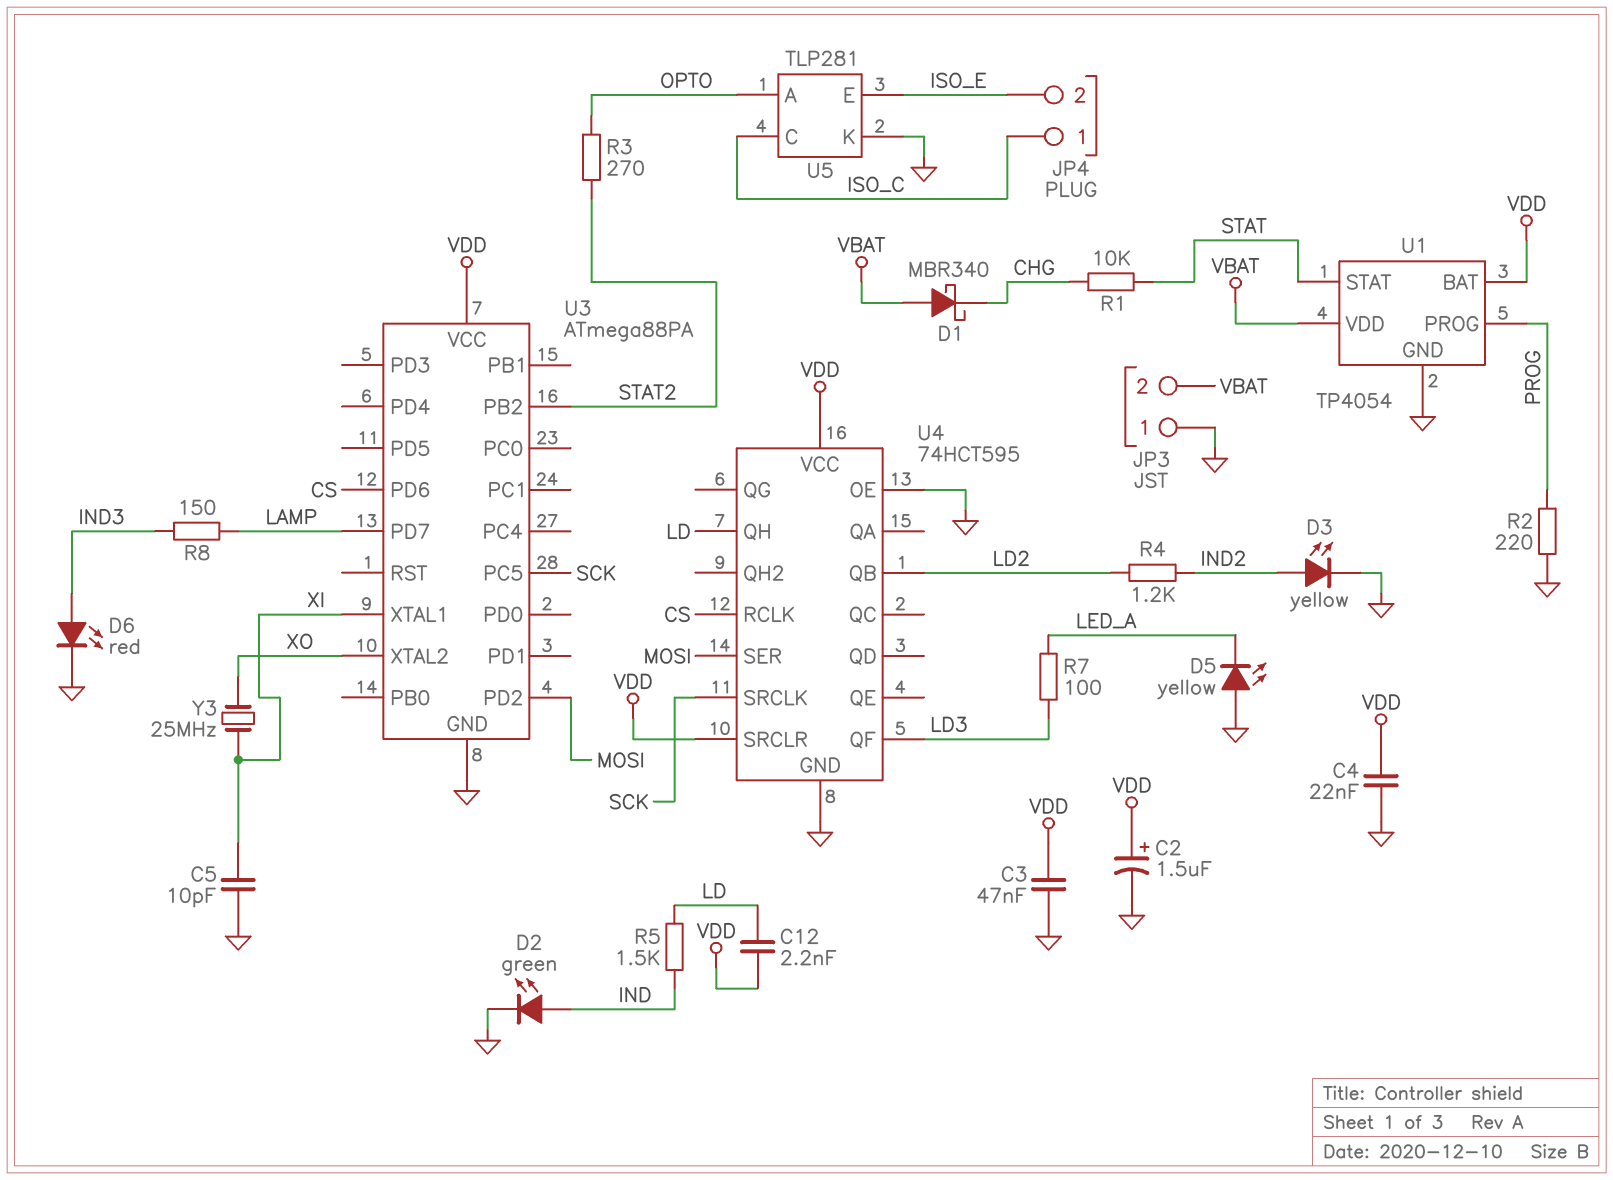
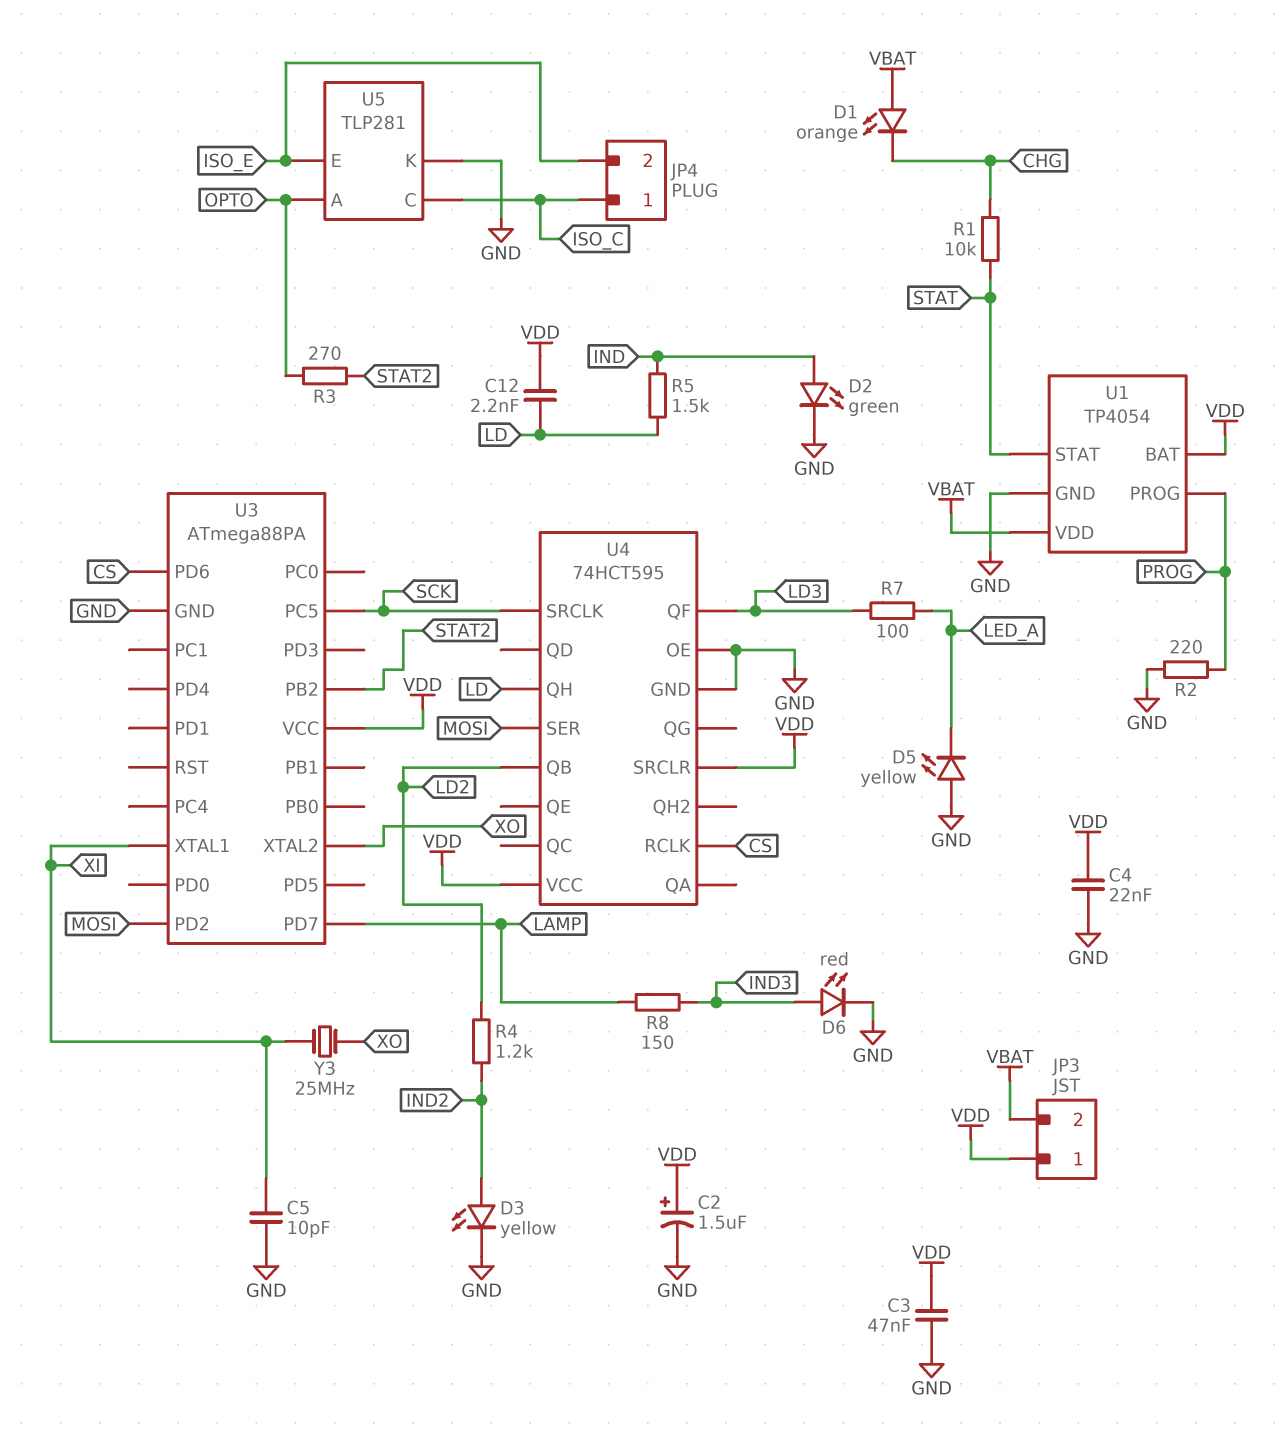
D1: schottky MBR340 (A VBAT, K CHG) -> LED orange (A VBAT, K CHG)
JP3 pin 1: GND -> VDD

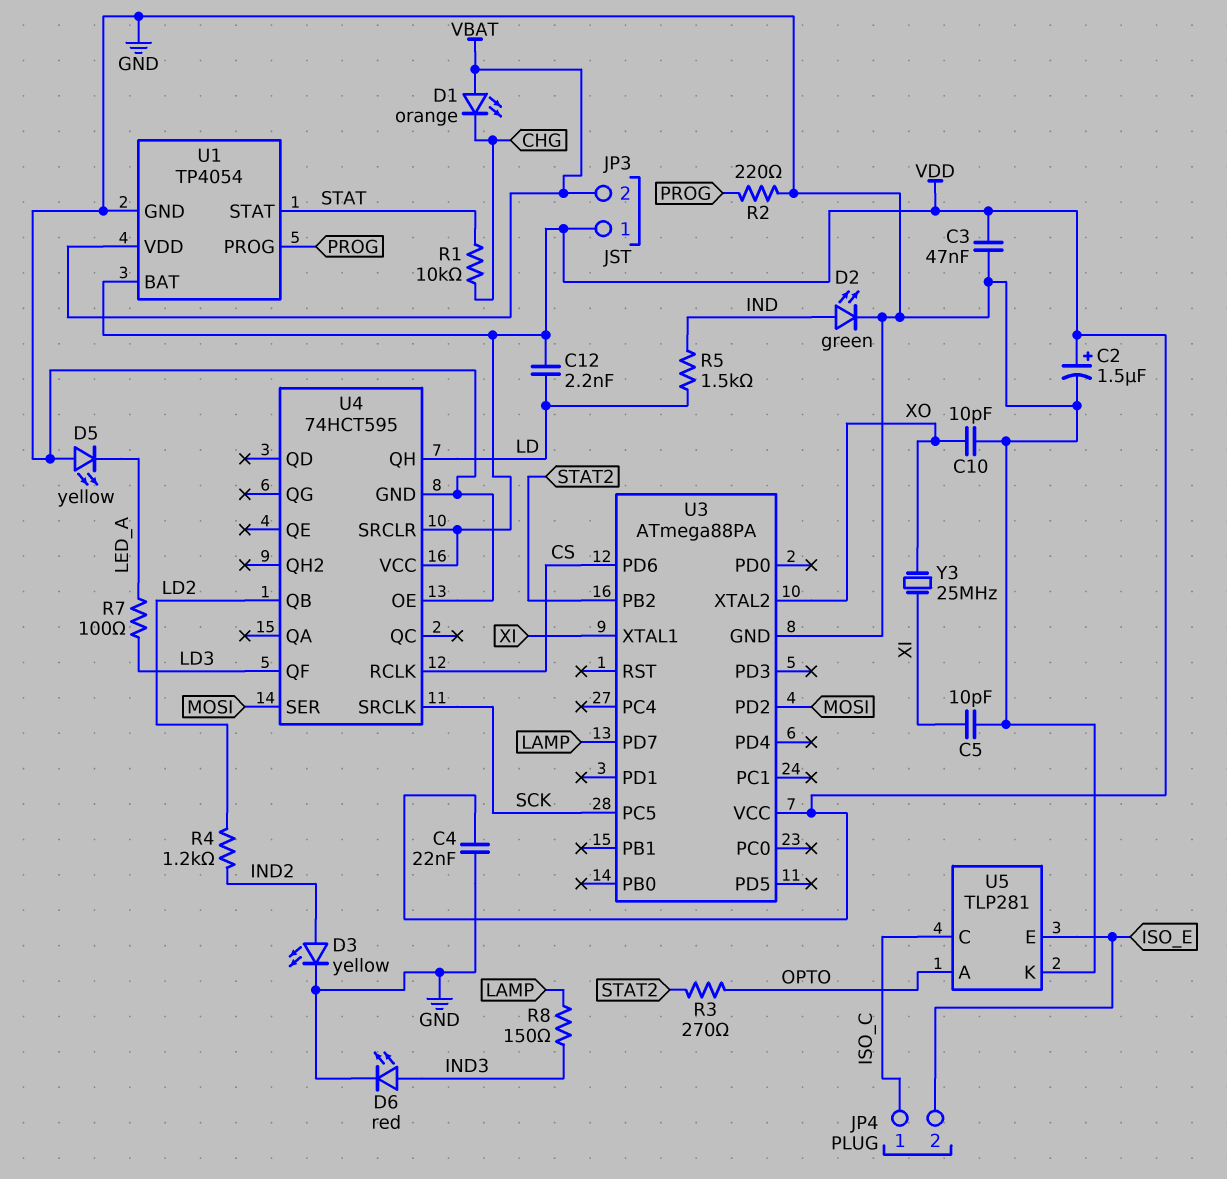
C10: none -> 10pF (GND, XO)

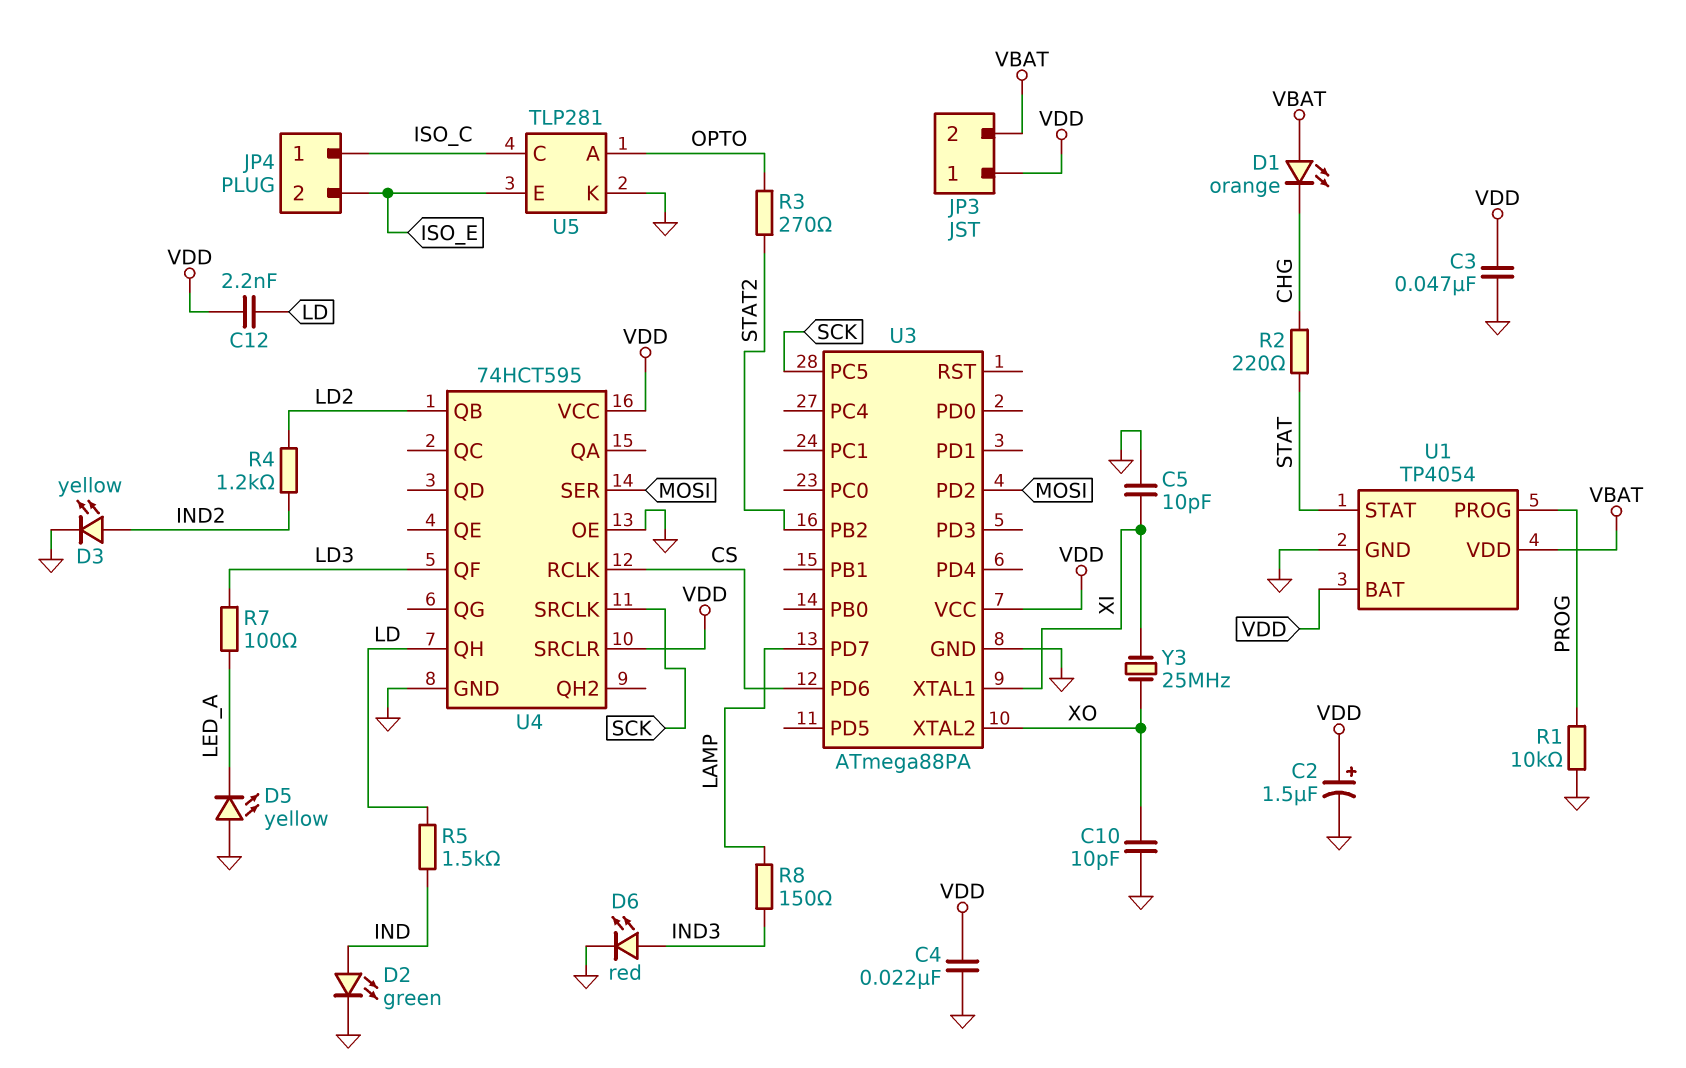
R1: 10k (CHG, STAT) -> 10k (GND, PROG)
R2: 220 (GND, PROG) -> 220 (CHG, STAT)

